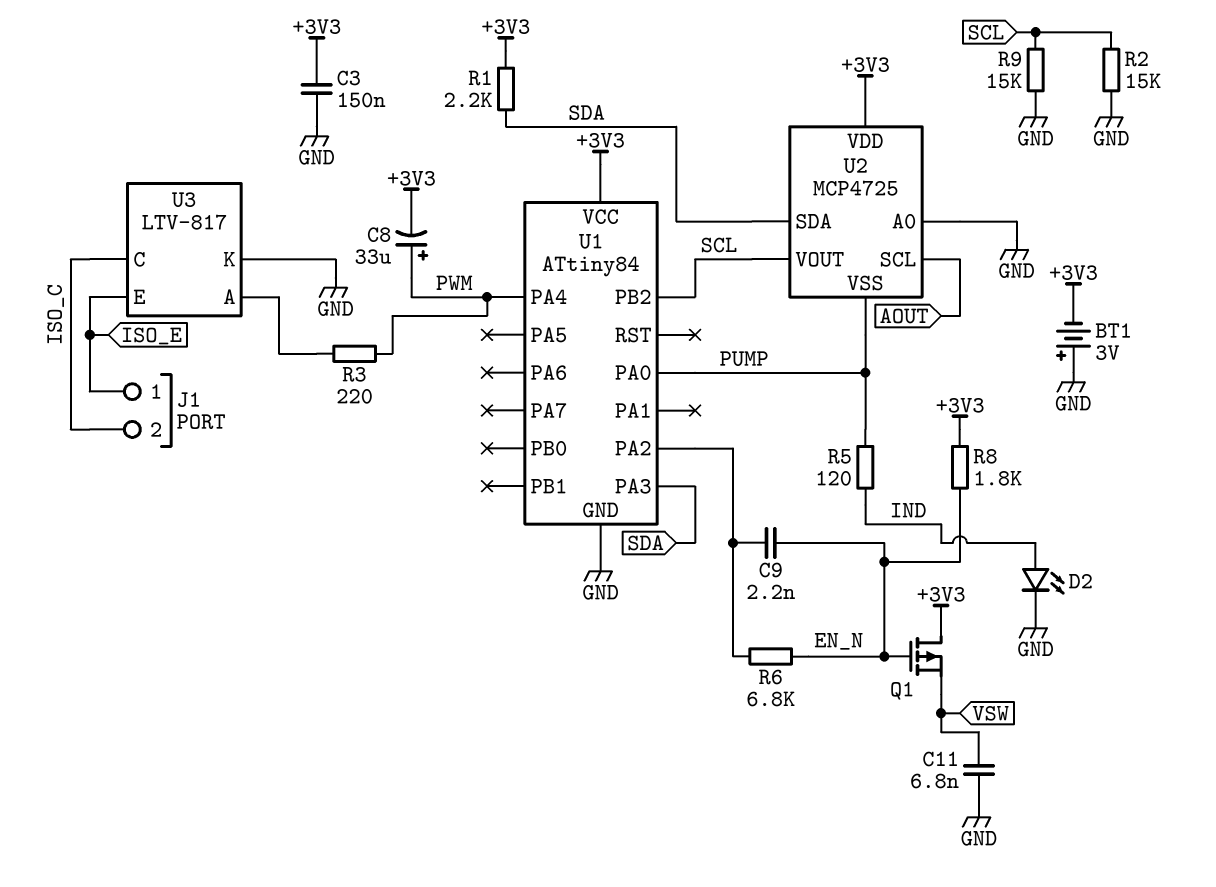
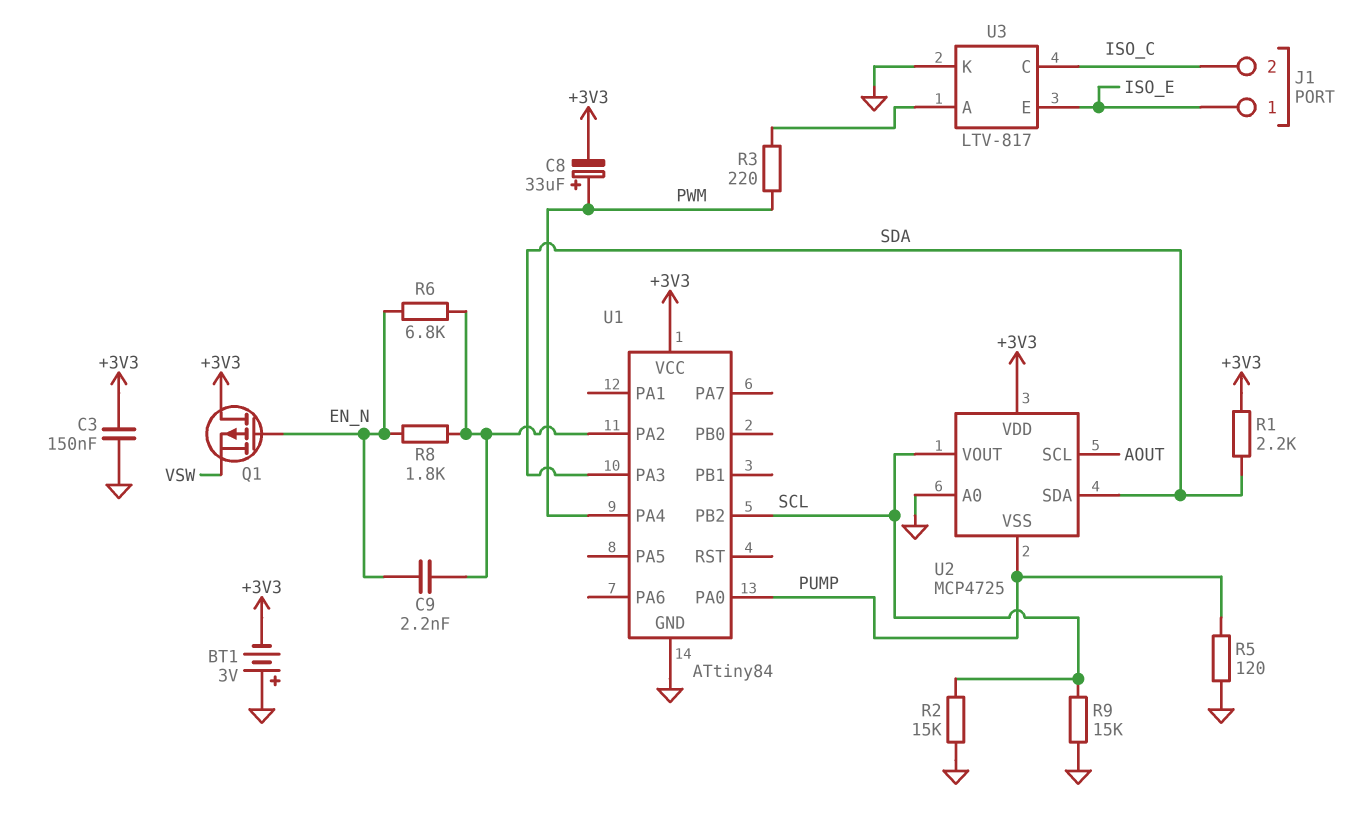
C11: 6.8nF (GND, VSW) -> none
D2: LED (A IND, K GND) -> none
R5: 120 (IND, PUMP) -> 120 (GND, PUMP)
R8: 1.8k (+3V3, EN_N) -> 1.8k (EN_N, U1/PA2)

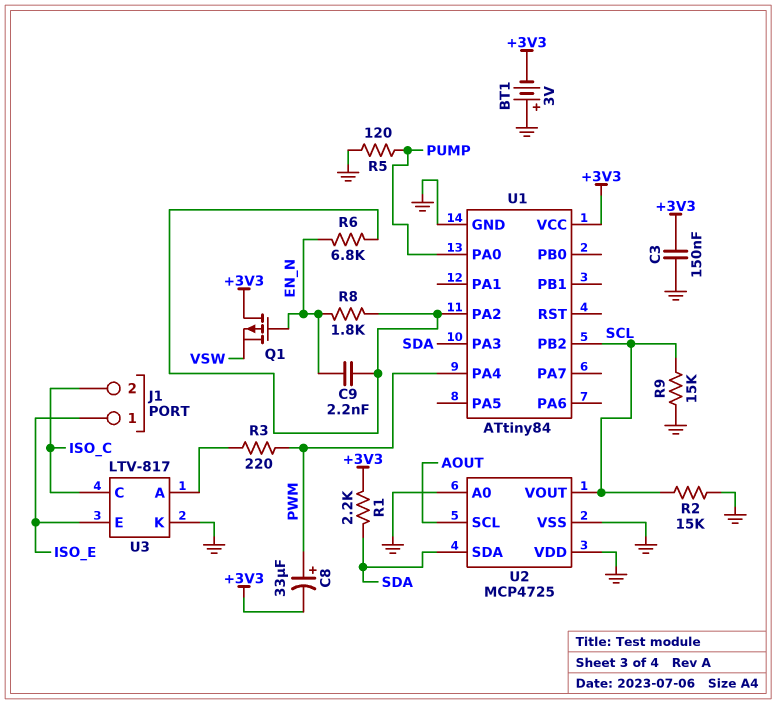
U2 pin VDD: +3V3 -> GND
U2 pin VSS: PUMP -> GND

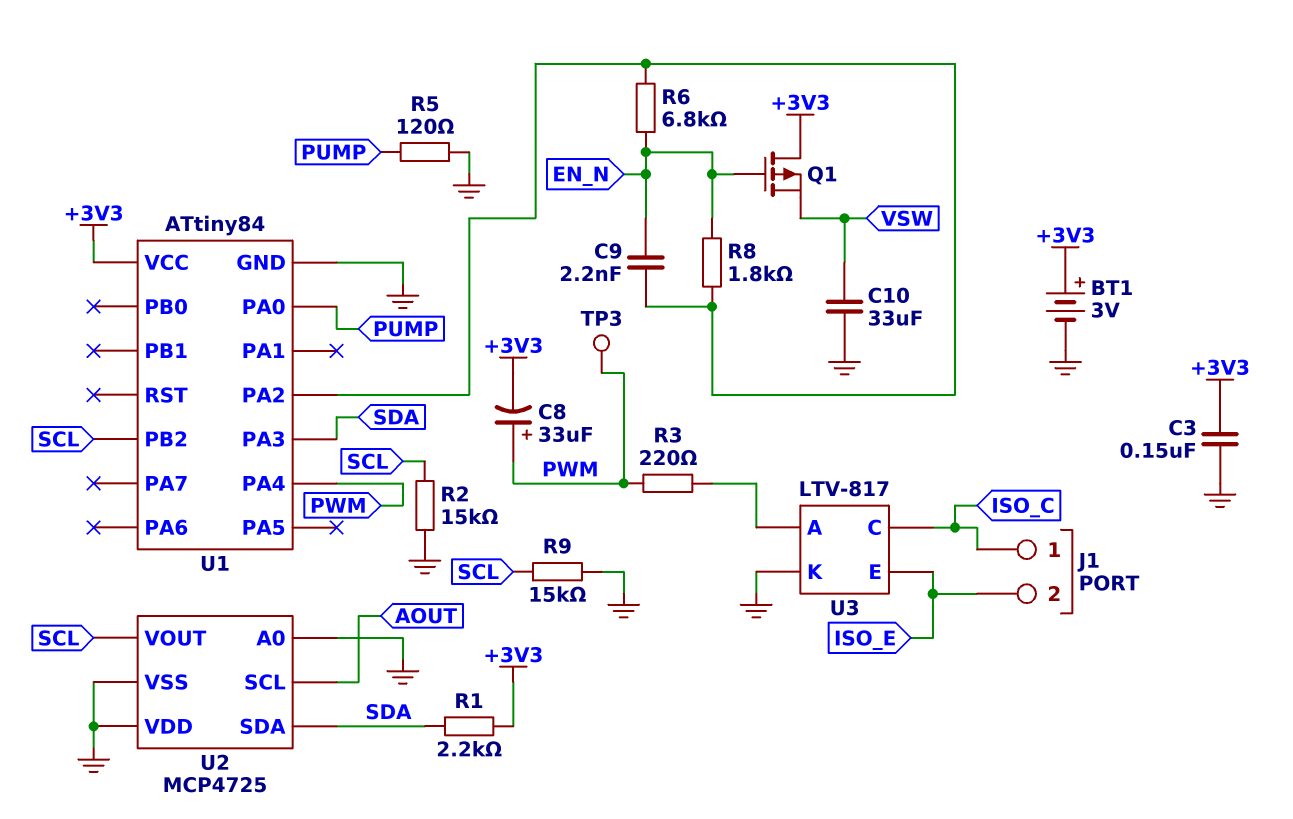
BT1: 3V (plus GND, minus +3V3) -> 3V (plus +3V3, minus GND)
C10: none -> 33uF (GND, VSW)
J1 pin 1: ISO_E -> ISO_C
J1 pin 2: ISO_C -> ISO_E
TP3: none -> test point (PWM)

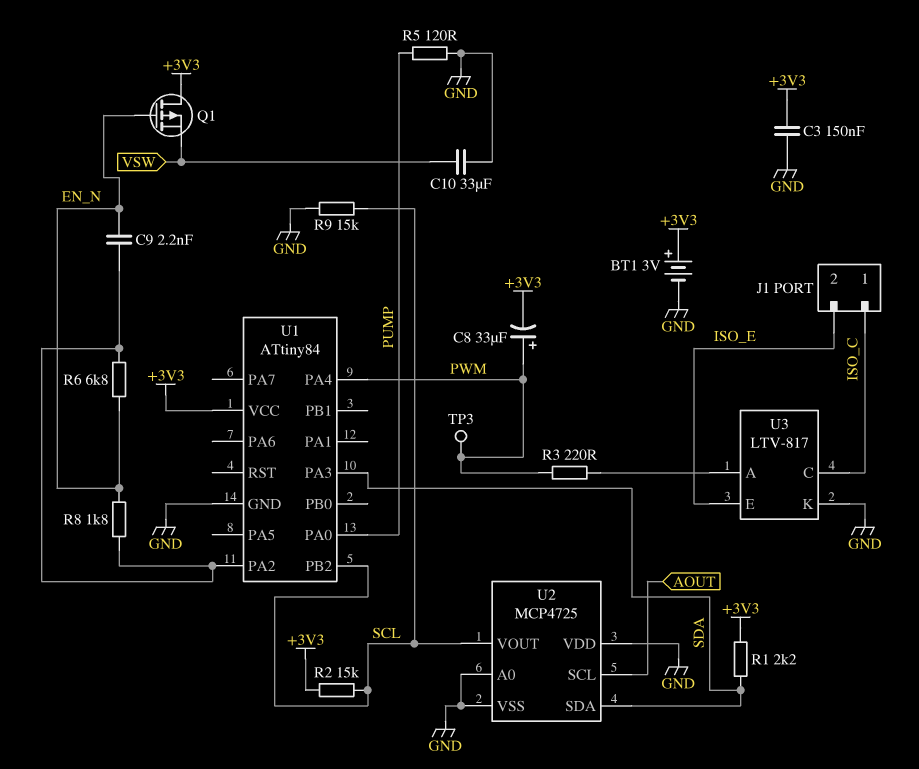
R2: 15k (GND, SCL) -> 15k (+3V3, SCL)

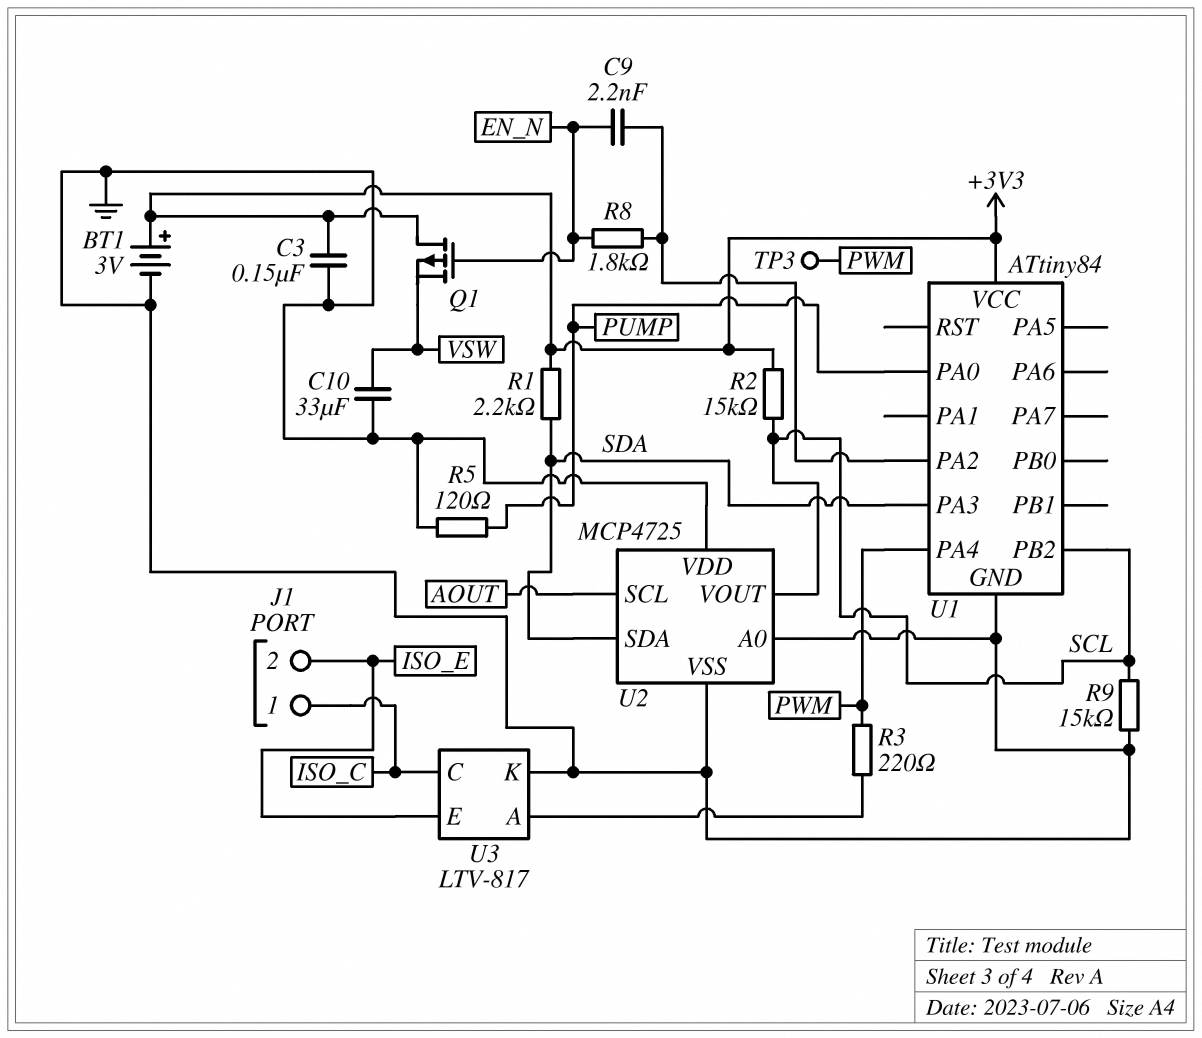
C8: 33uF (plus PWM, minus +3V3) -> none
R6: 6.8k (EN_N, U1/PA2) -> none

